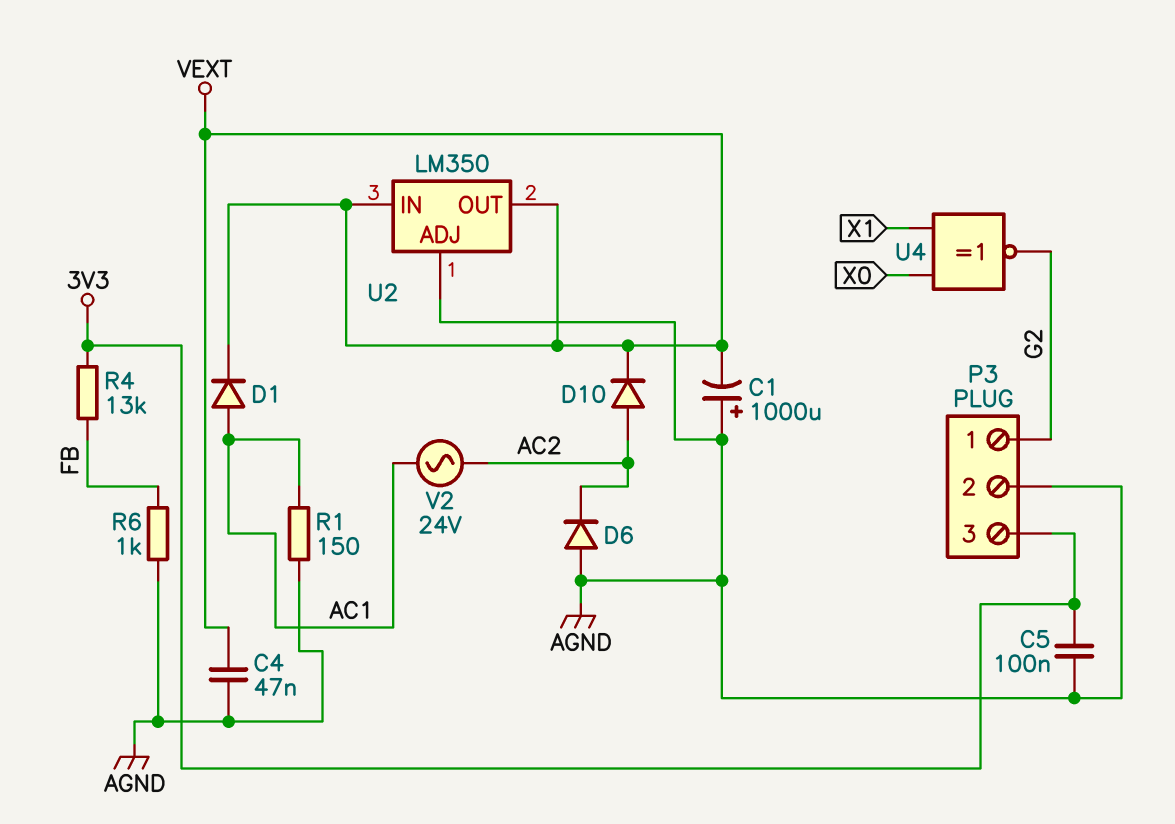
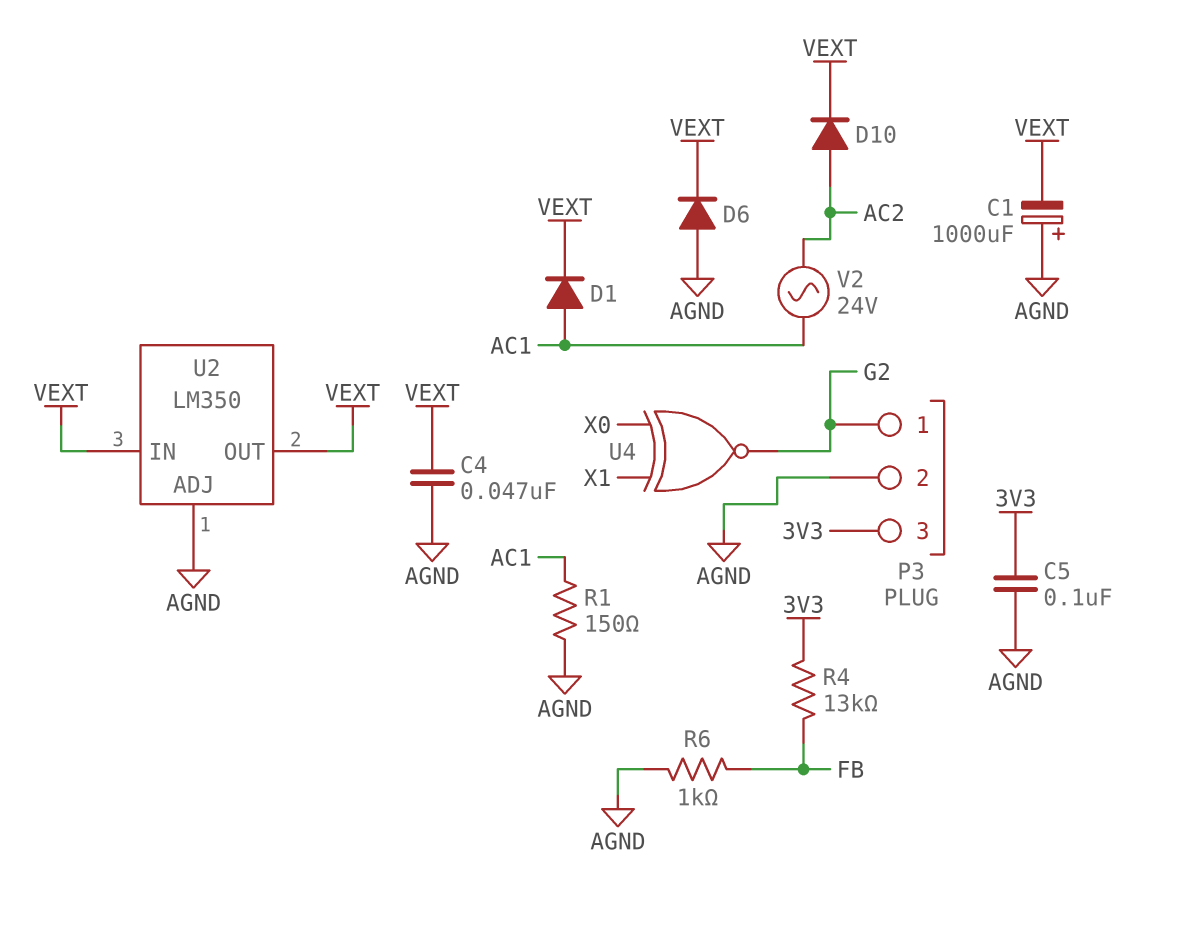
D6: diode (A AGND, K AC2) -> diode (A AGND, K VEXT)

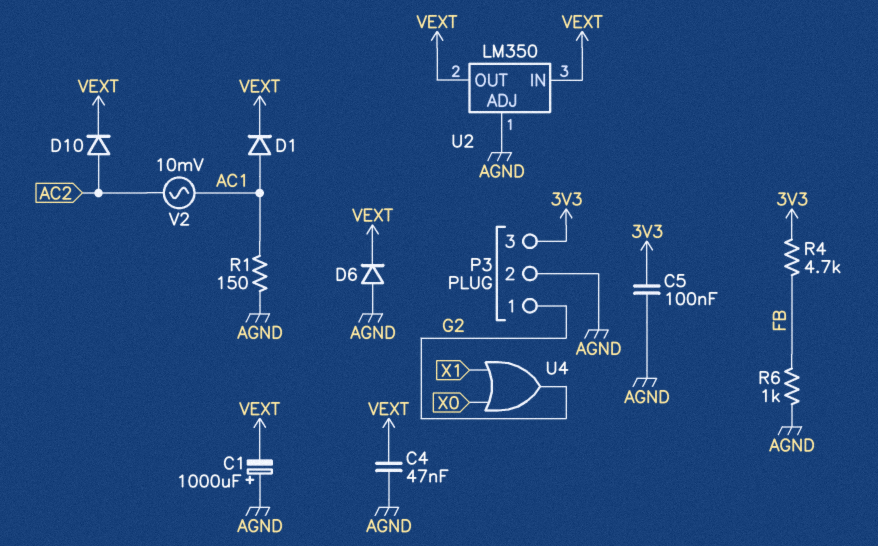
R4: 13k (3V3, FB) -> 4.7k (3V3, FB)
U4: XNOR (in X0, in X1, out G2) -> OR (in X0, in X1, out G2)
V2: AC 24V (AC1, AC2) -> AC 10mV (AC1, AC2)

